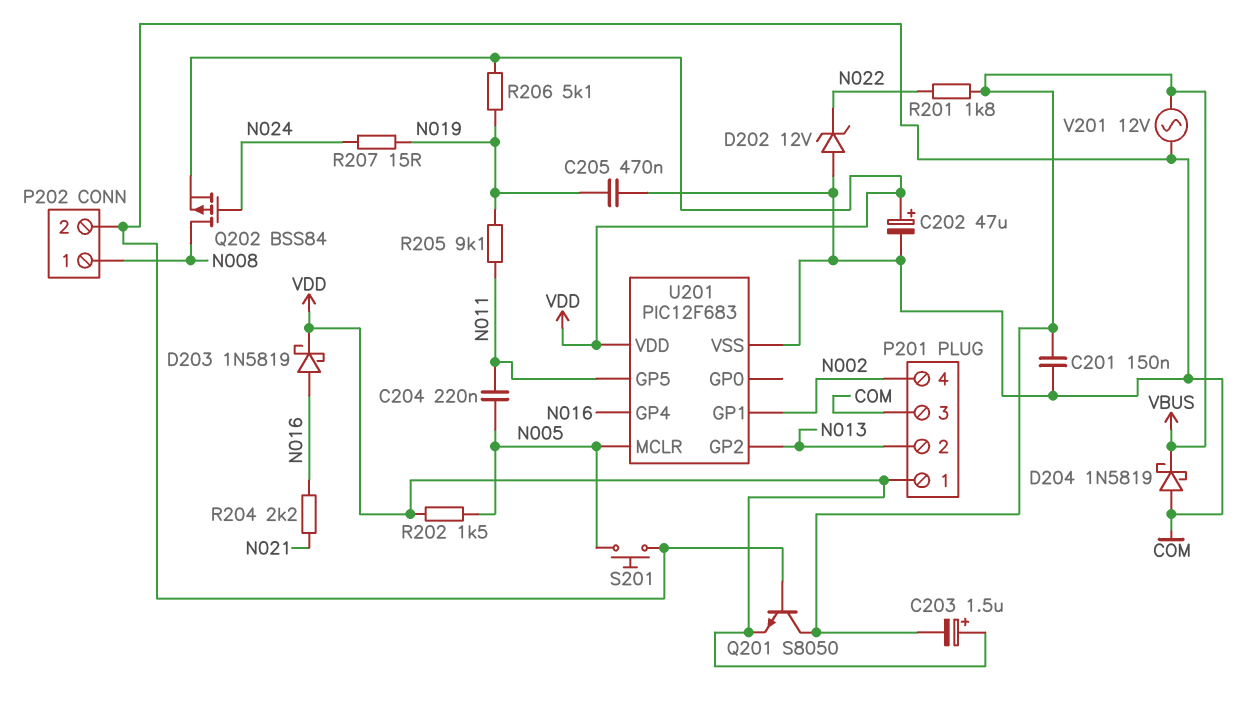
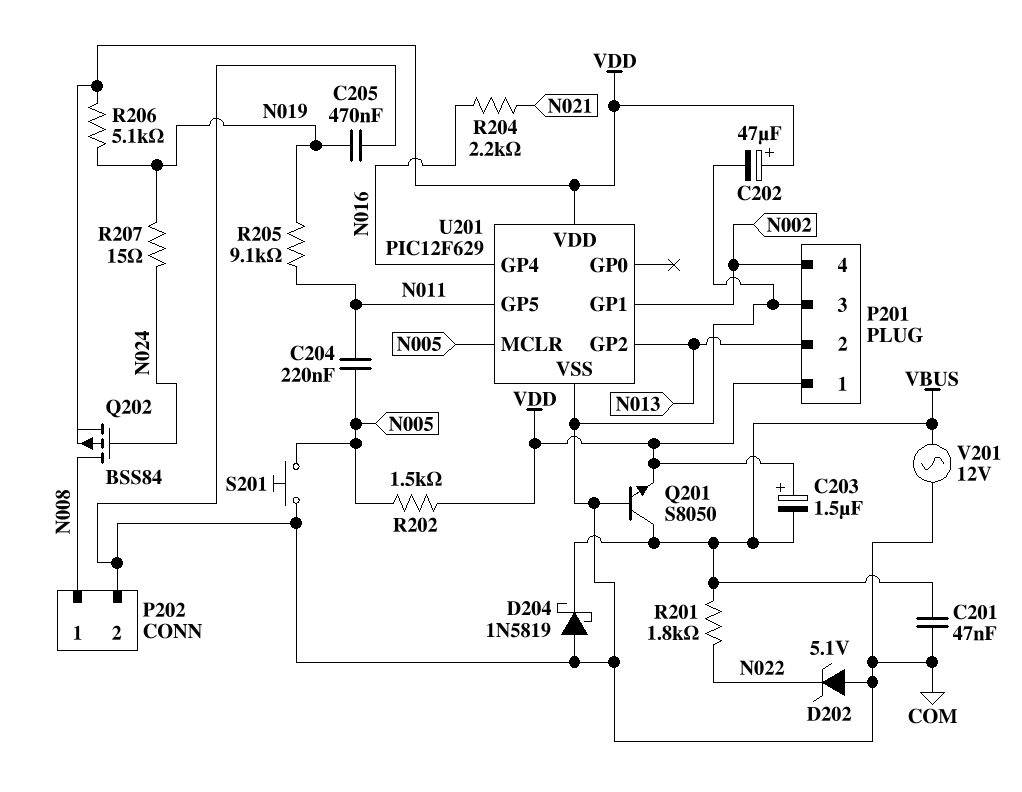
C201: 150nF (COM, VBUS) -> 47nF (COM, VBUS)
D202: zener 12V (A COM, K N022) -> zener 5.1V (A COM, K N022)
D203: schottky 1N5819 (A N016, K VDD) -> none
U201: PIC12F683 -> PIC12F629

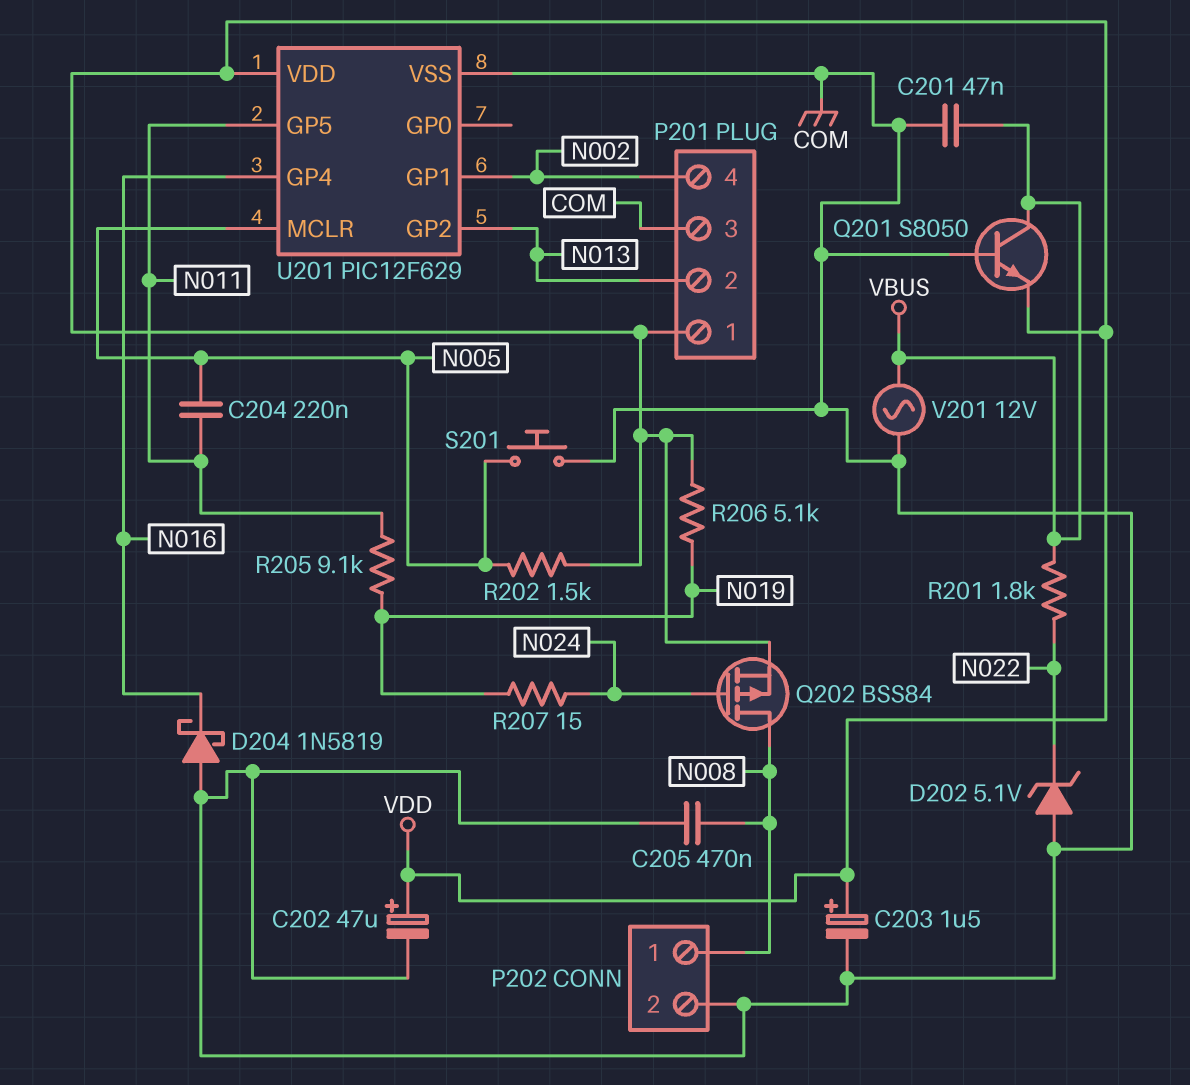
C203: 1.5uF (plus VDD, minus VBUS) -> 1.5uF (plus VDD, minus COM)
C205: 470nF (COM, N019) -> 470nF (COM, N008)
D204: schottky 1N5819 (A COM, K VBUS) -> schottky 1N5819 (A COM, K N016)
R204: 2.2k (N016, N021) -> none

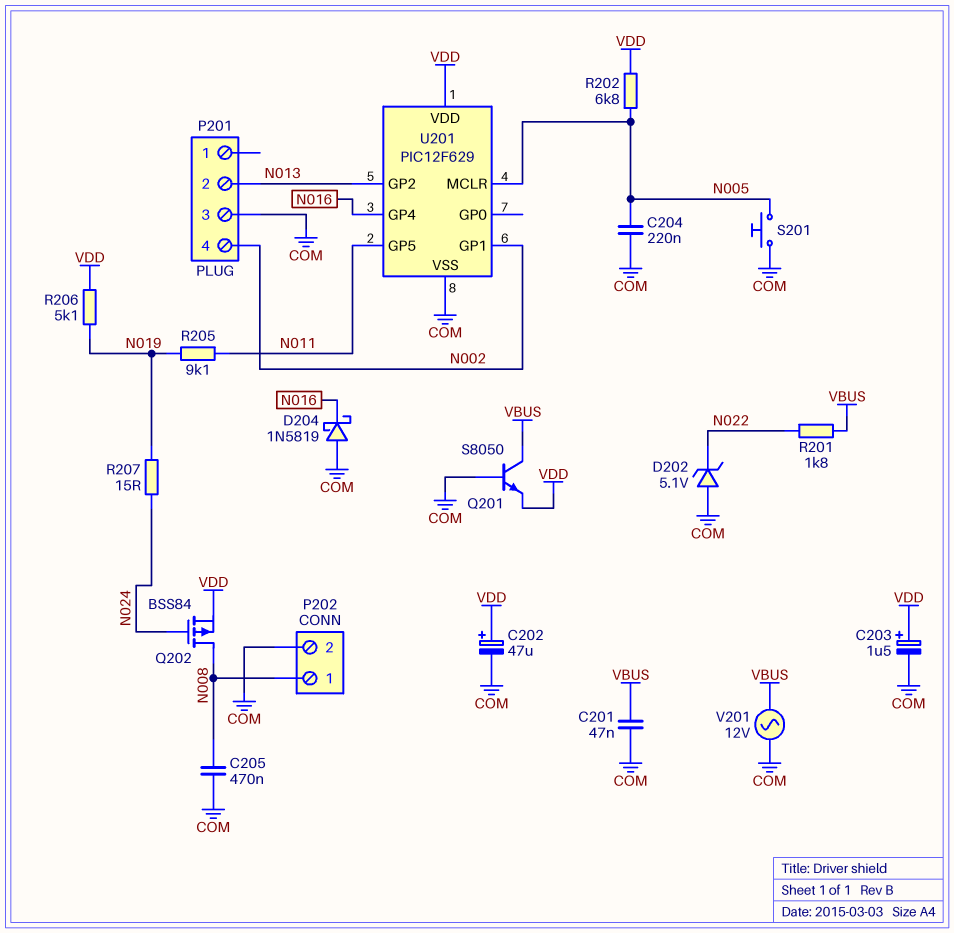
C204: 220nF (N005, N011) -> 220nF (COM, N005)
P201 pin 1: VDD -> none
R202: 1.5k (N005, VDD) -> 6.8k (N005, VDD)

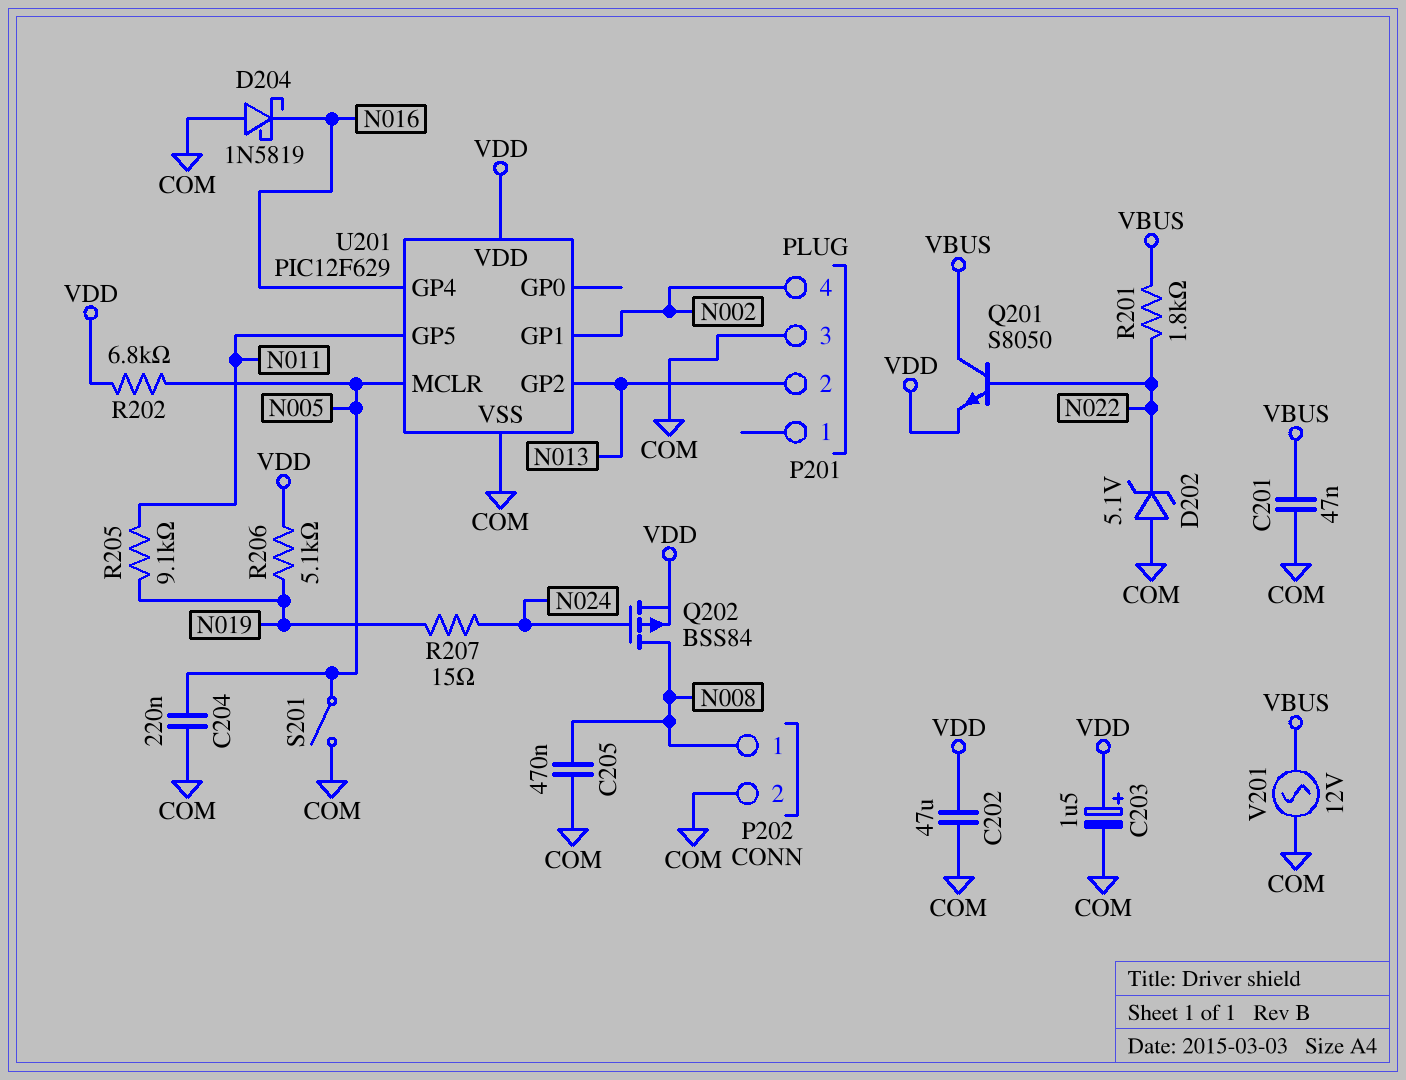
C202: 47uF (plus VDD, minus COM) -> 47uF (COM, VDD)
Q201: NPN S8050 (B COM, C VBUS, E VDD) -> NPN S8050 (B N022, C VBUS, E VDD)
S201: button (COM, N005) -> switch (COM, N005)

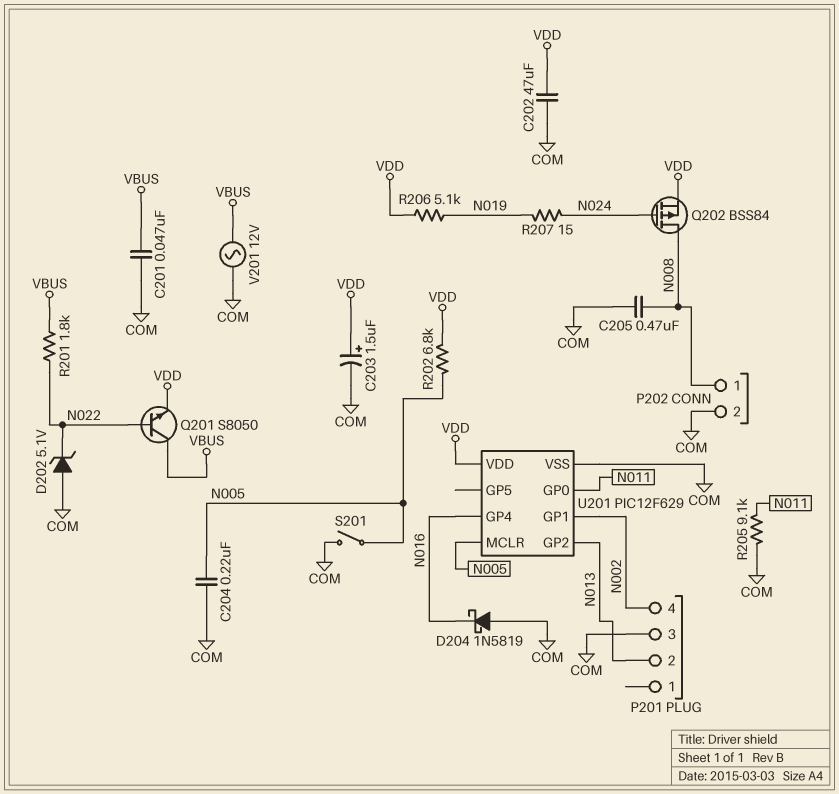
R205: 9.1k (N011, N019) -> 9.1k (COM, N011)
U201 pin GP0: none -> N011
U201 pin GP5: N011 -> none

